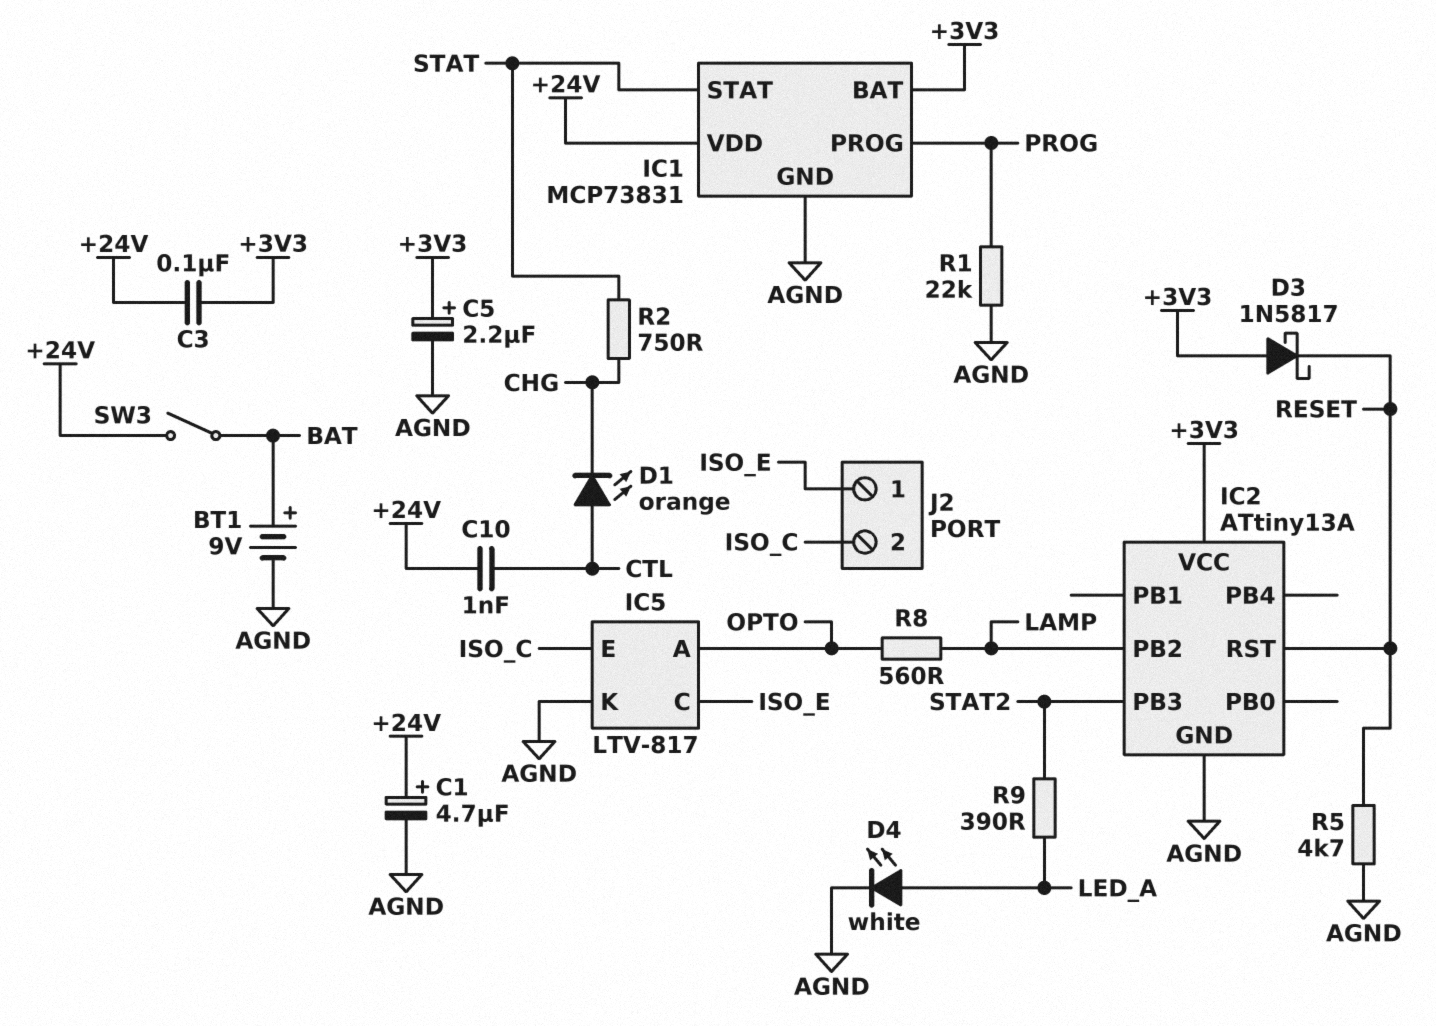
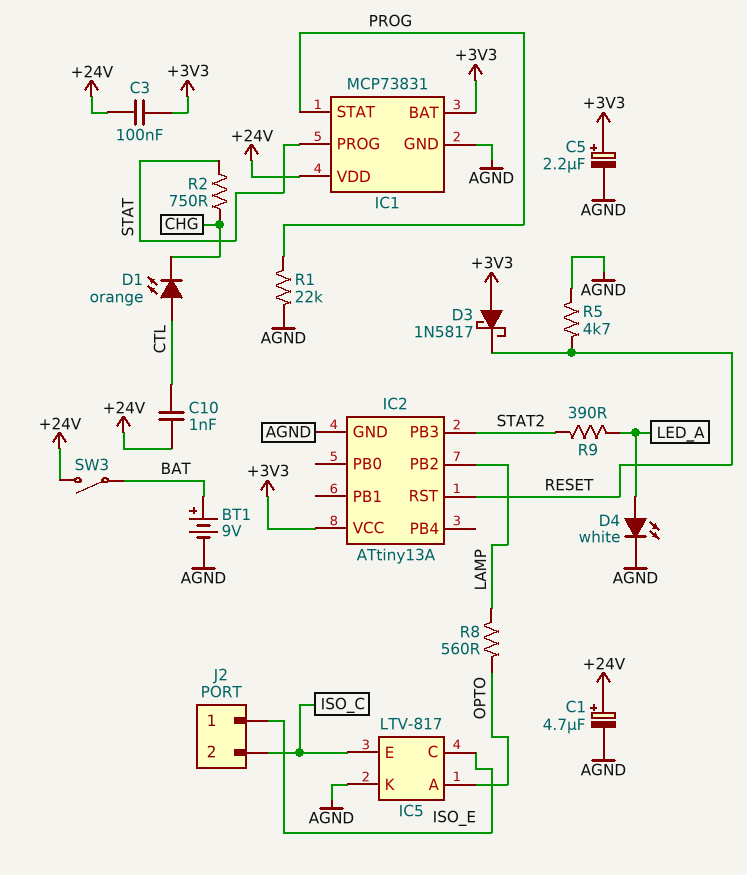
IC1 pin PROG: PROG -> STAT
IC1 pin STAT: STAT -> PROG

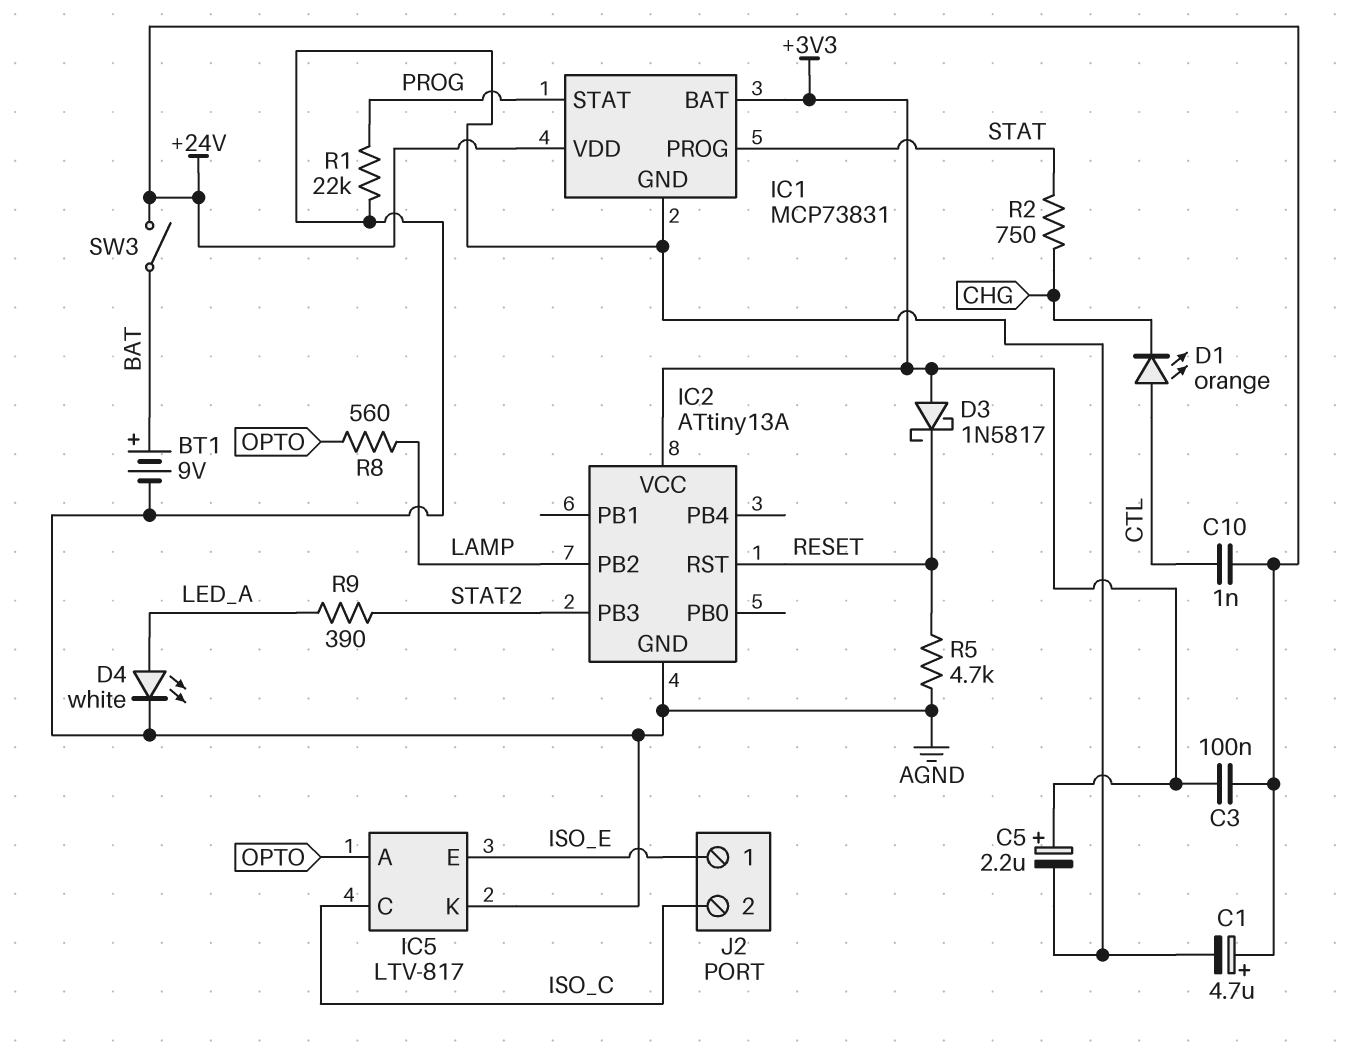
IC5 pin C: ISO_E -> ISO_C
IC5 pin E: ISO_C -> ISO_E

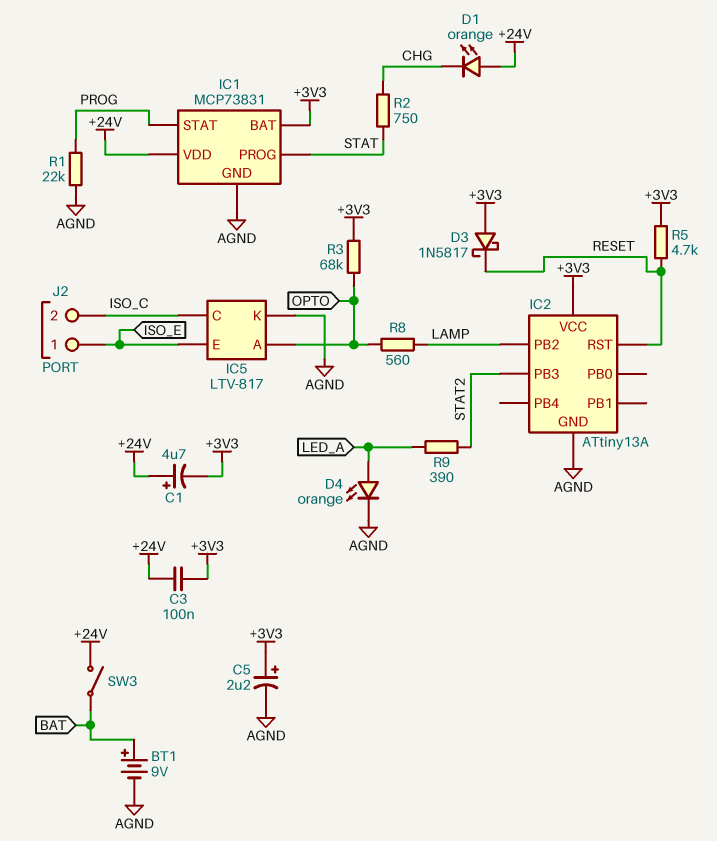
C1: 4.7uF (plus +24V, minus AGND) -> 4.7uF (plus +24V, minus +3V3)
C10: 1nF (+24V, CTL) -> none
D1: LED orange (A CTL, K CHG) -> LED orange (A +24V, K CHG)
D4: LED white (A LED_A, K AGND) -> LED orange (A LED_A, K AGND)
R3: none -> 68k (+3V3, OPTO)
R5: 4.7k (AGND, RESET) -> 4.7k (+3V3, RESET)

